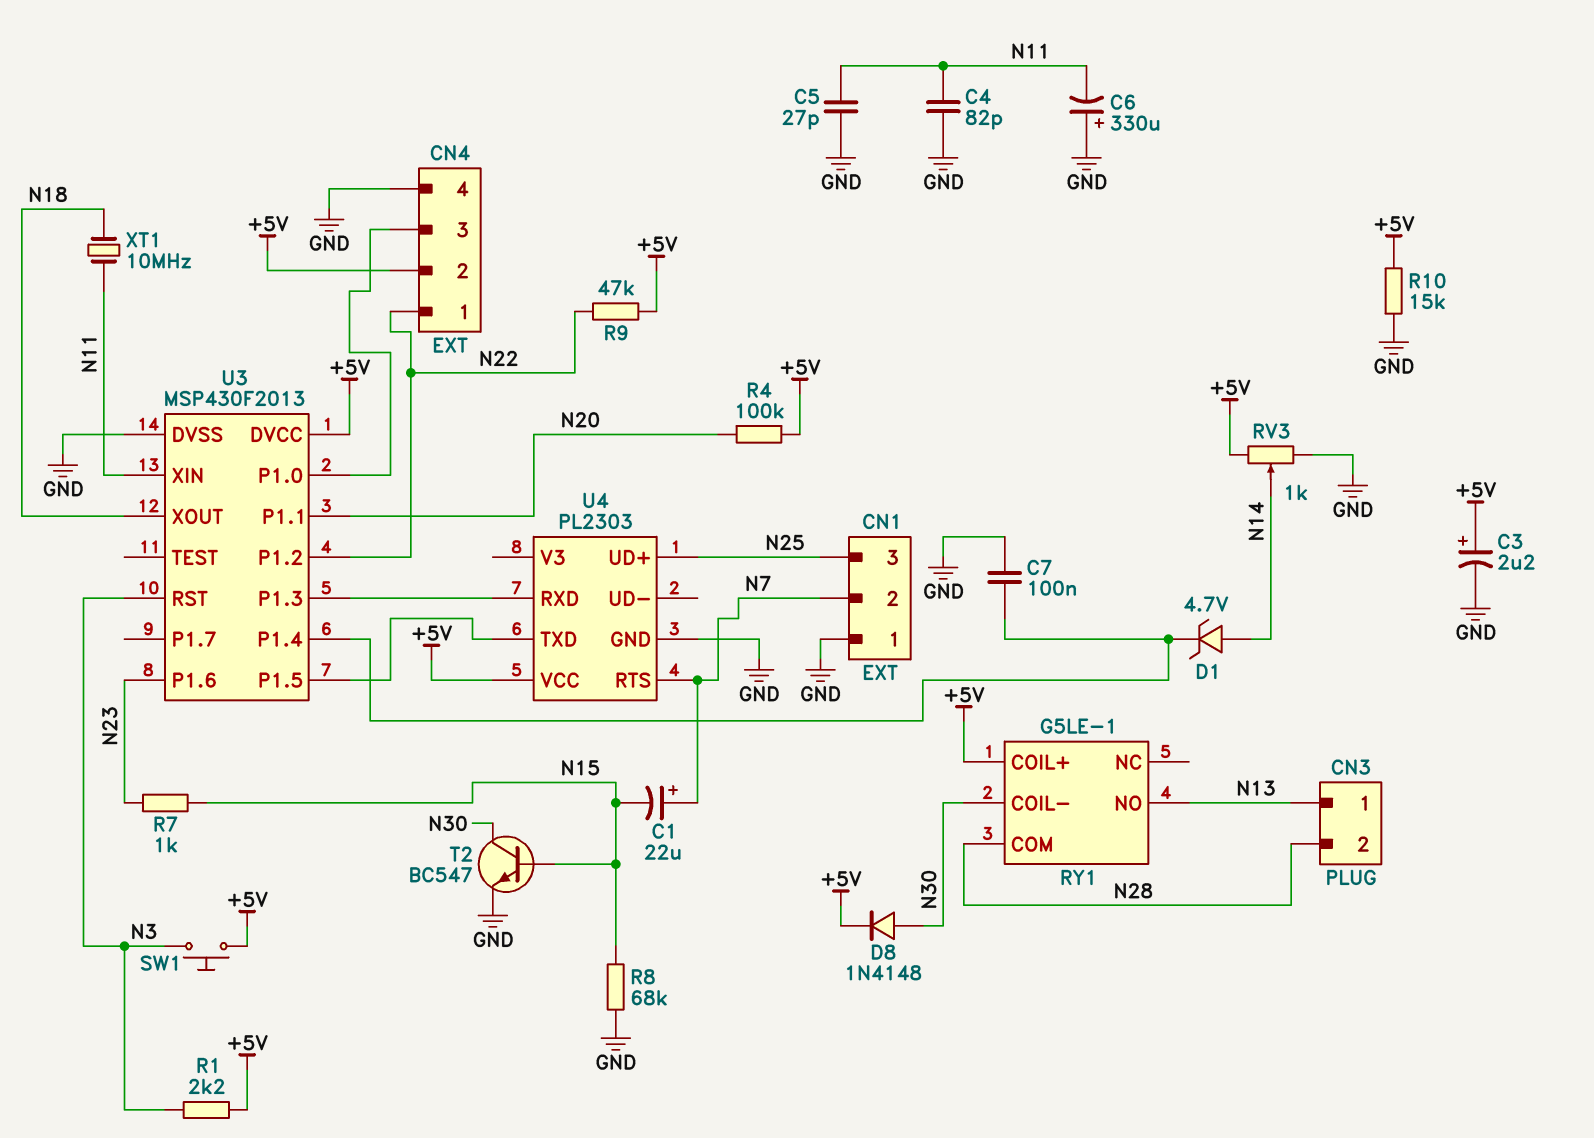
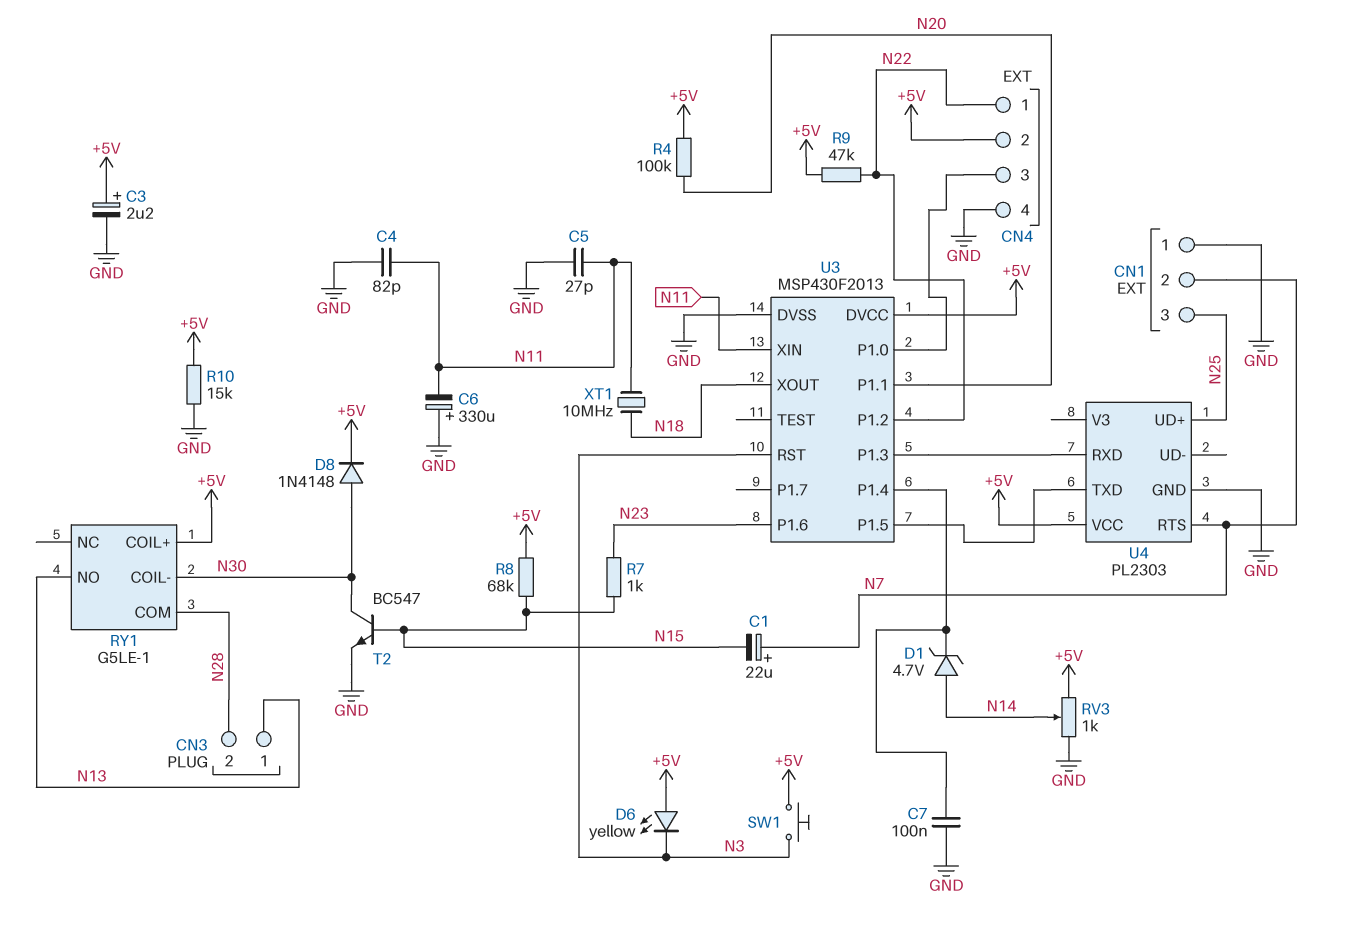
D6: none -> LED yellow (A +5V, K N3)
R1: 2.2k (+5V, N3) -> none
R8: 68k (GND, N15) -> 68k (+5V, N15)

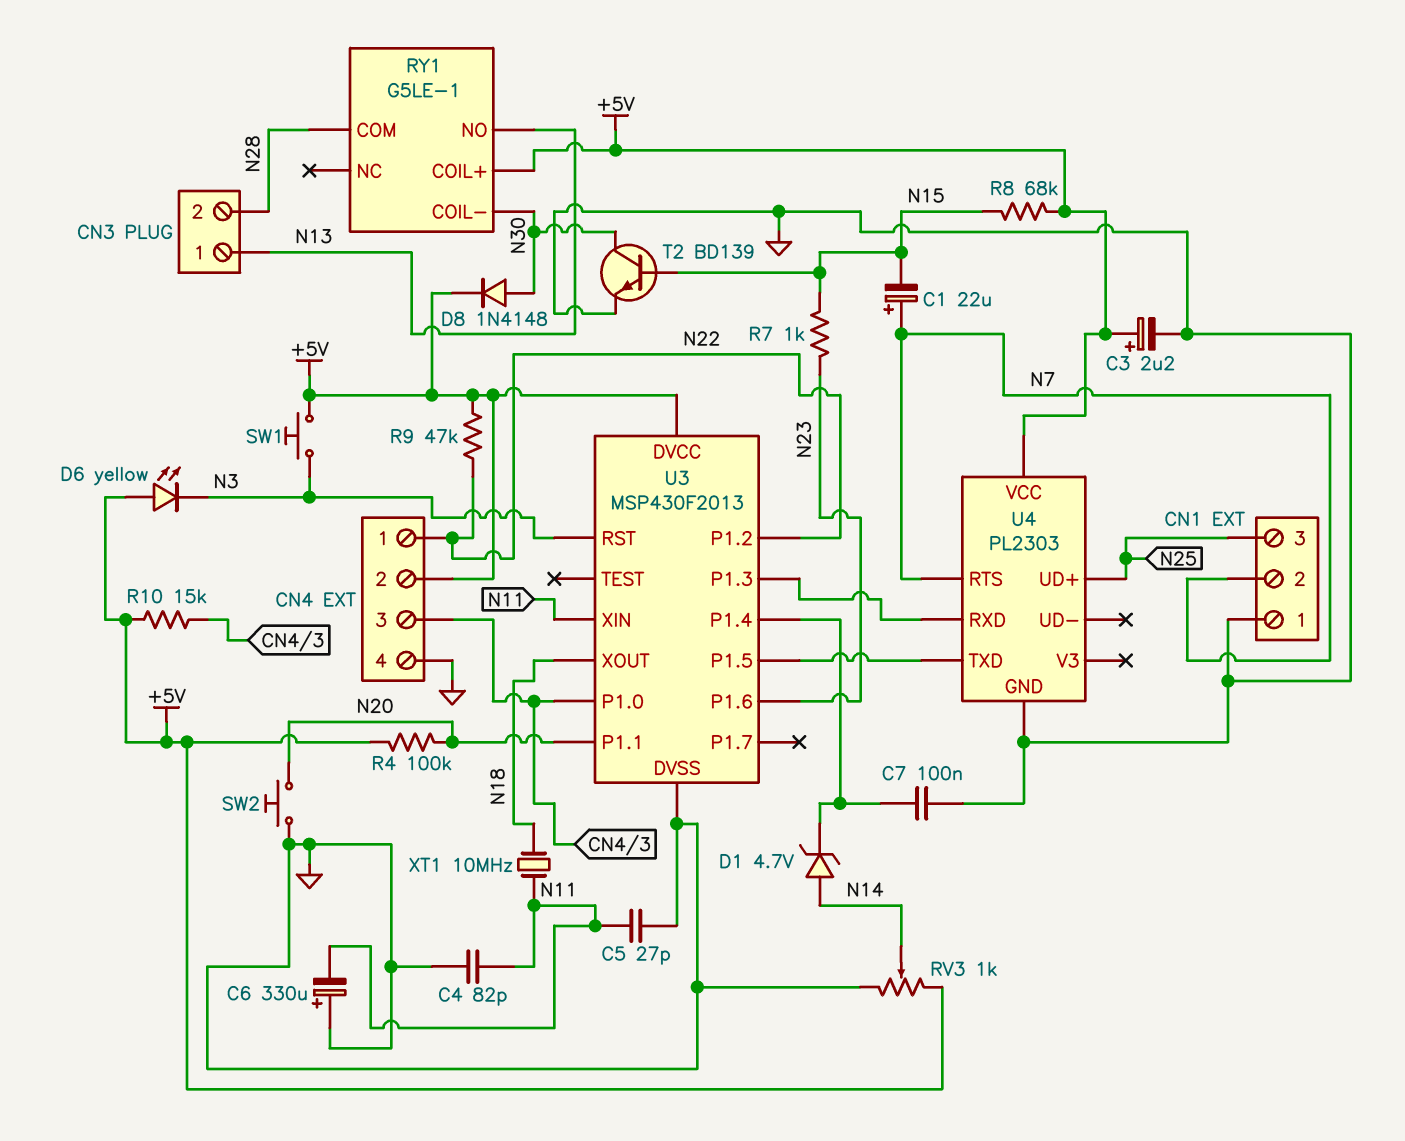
R10: 15k (+5V, GND) -> 15k (+5V, CN4/3)
SW2: none -> button (GND, N20)
T2: NPN BC547 (B N15, C N30, E GND) -> NPN BD139 (B N15, C N30, E GND)

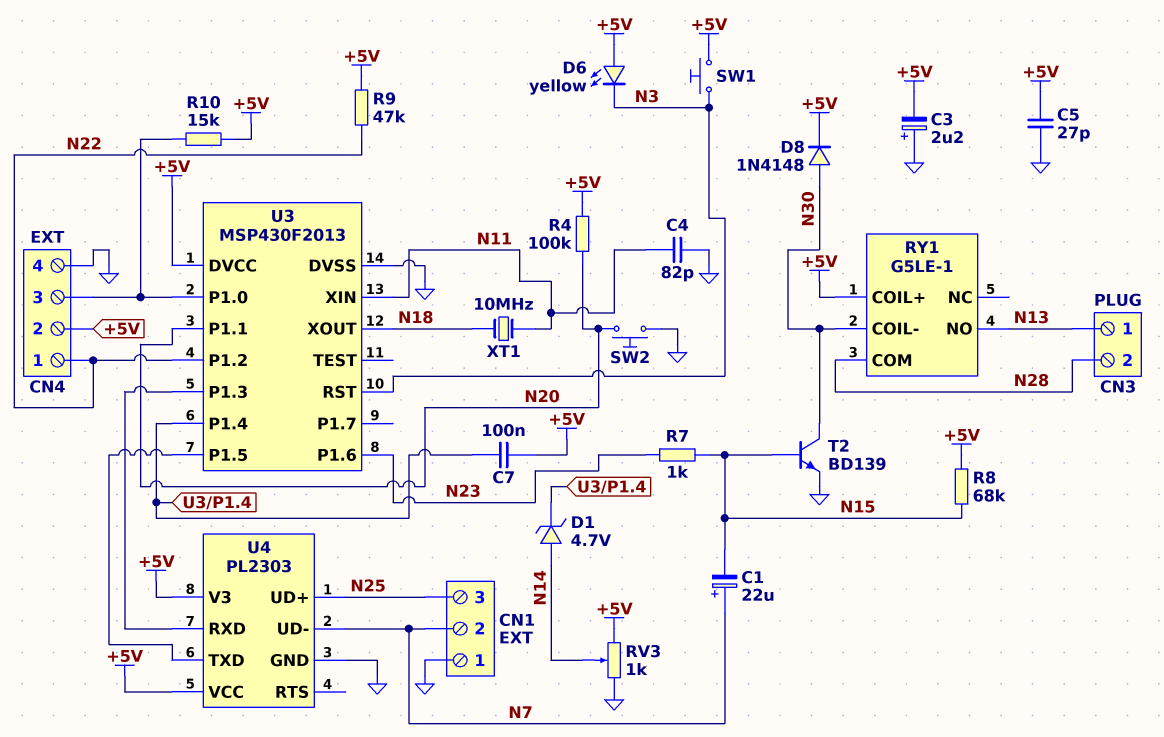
C3: 2.2uF (plus +5V, minus GND) -> 2.2uF (plus GND, minus +5V)
C5: 27pF (GND, N11) -> 27pF (+5V, GND)
C6: 330uF (plus GND, minus N11) -> none
C7: 100nF (GND, U3/P1.4) -> 100nF (+5V, U3/P1.4)
U4 pin RTS: N7 -> none
U4 pin UD-: none -> N7
U4 pin V3: none -> +5V

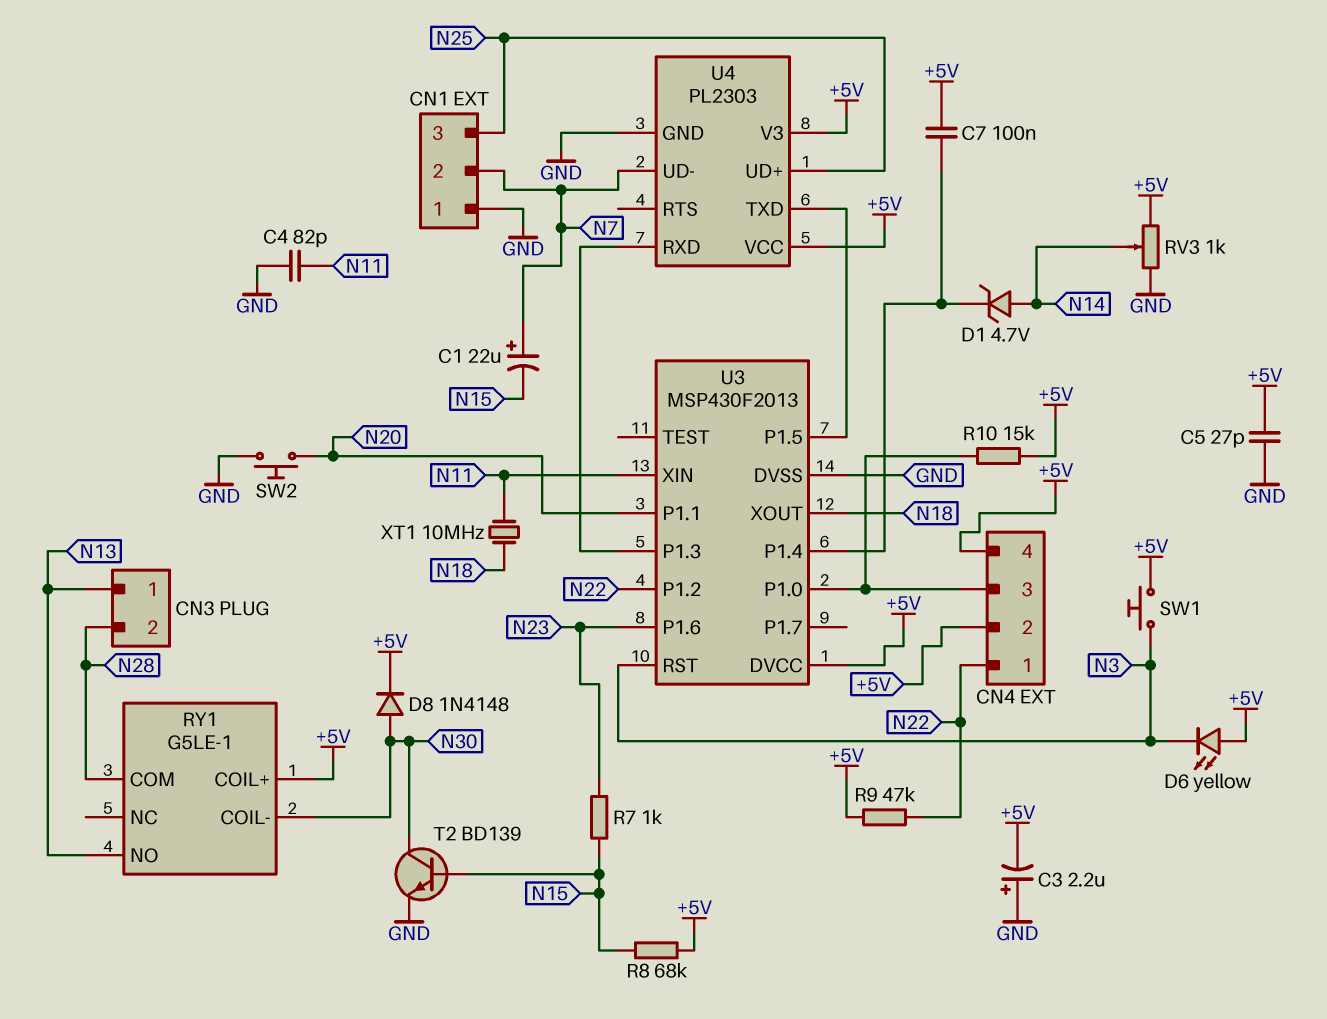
CN4 pin 4: GND -> +5V
R4: 100k (+5V, N20) -> none

